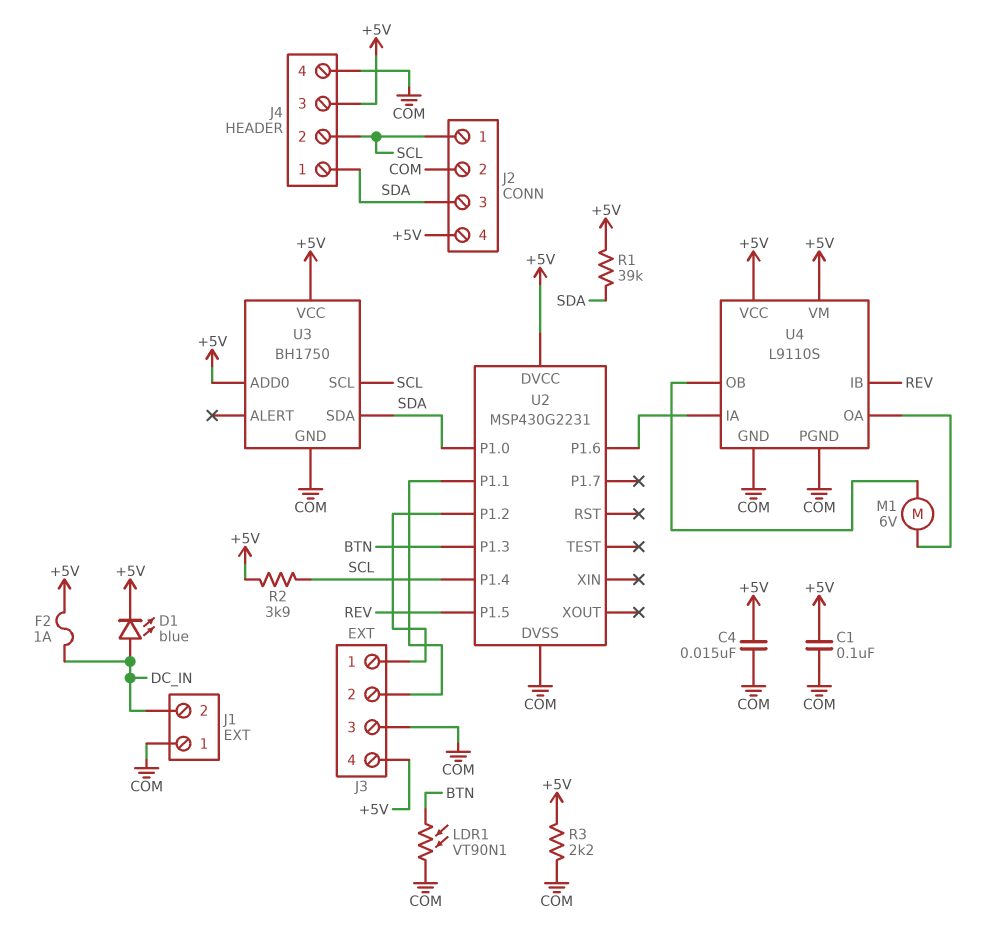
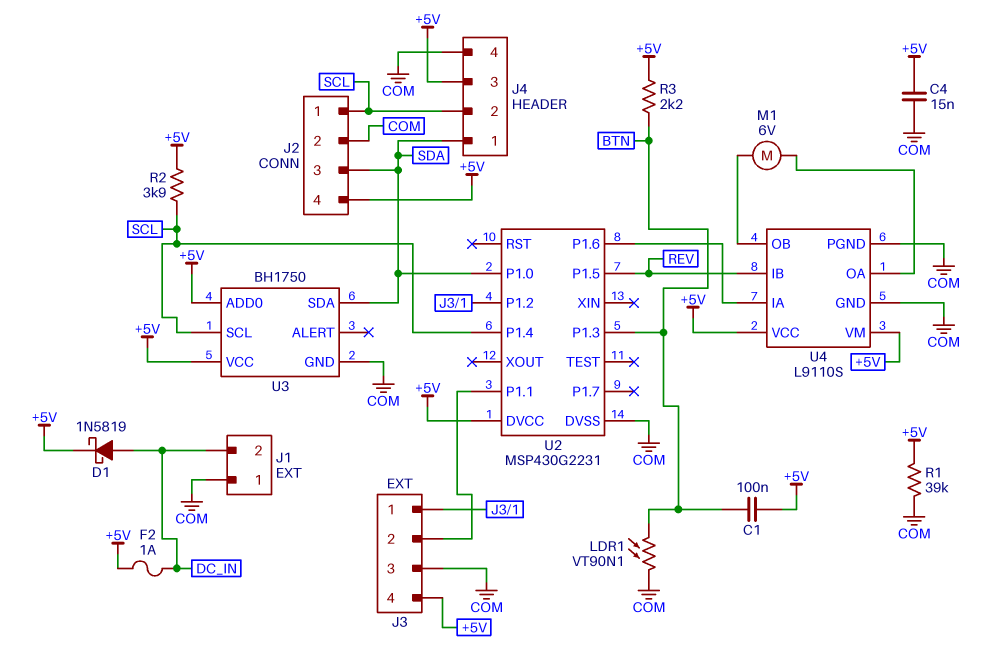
C1: 100nF (+5V, COM) -> 100nF (+5V, BTN)
D1: LED blue (A DC_IN, K +5V) -> schottky 1N5819 (A DC_IN, K +5V)
R1: 39k (+5V, SDA) -> 39k (+5V, COM)
R3: 2.2k (+5V, COM) -> 2.2k (+5V, BTN)

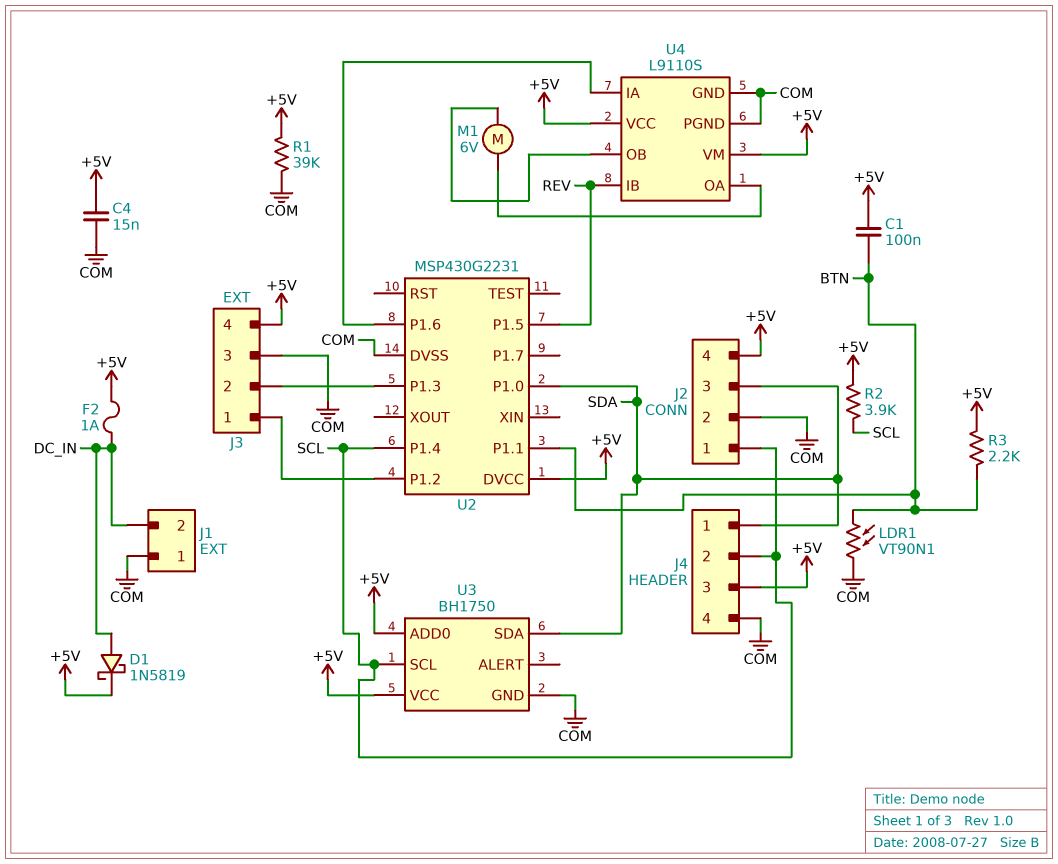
U2 pin P1.1: J3/2 -> BTN
U2 pin P1.3: BTN -> J3/2

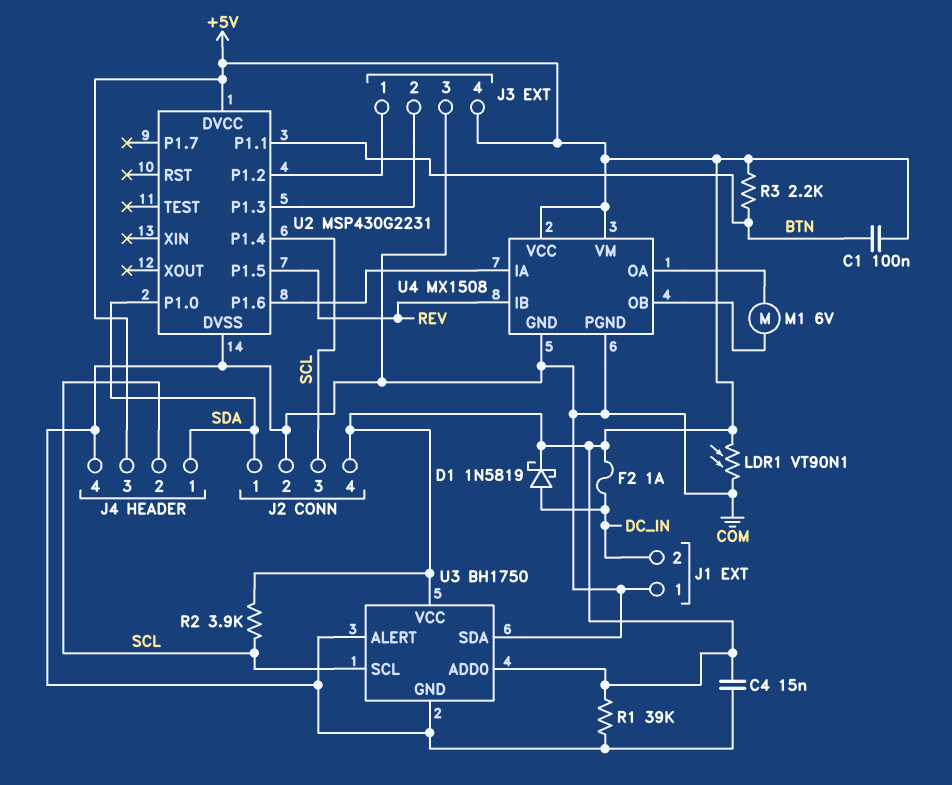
J2 pin 1: SCL -> SDA
J2 pin 3: SDA -> SCL
LDR1: VT90N1 (BTN, COM) -> VT90N1 (+5V, COM)
U3 pin ALERT: none -> COM
U3 pin SDA: SDA -> COM
U4: L9110S -> MX1508

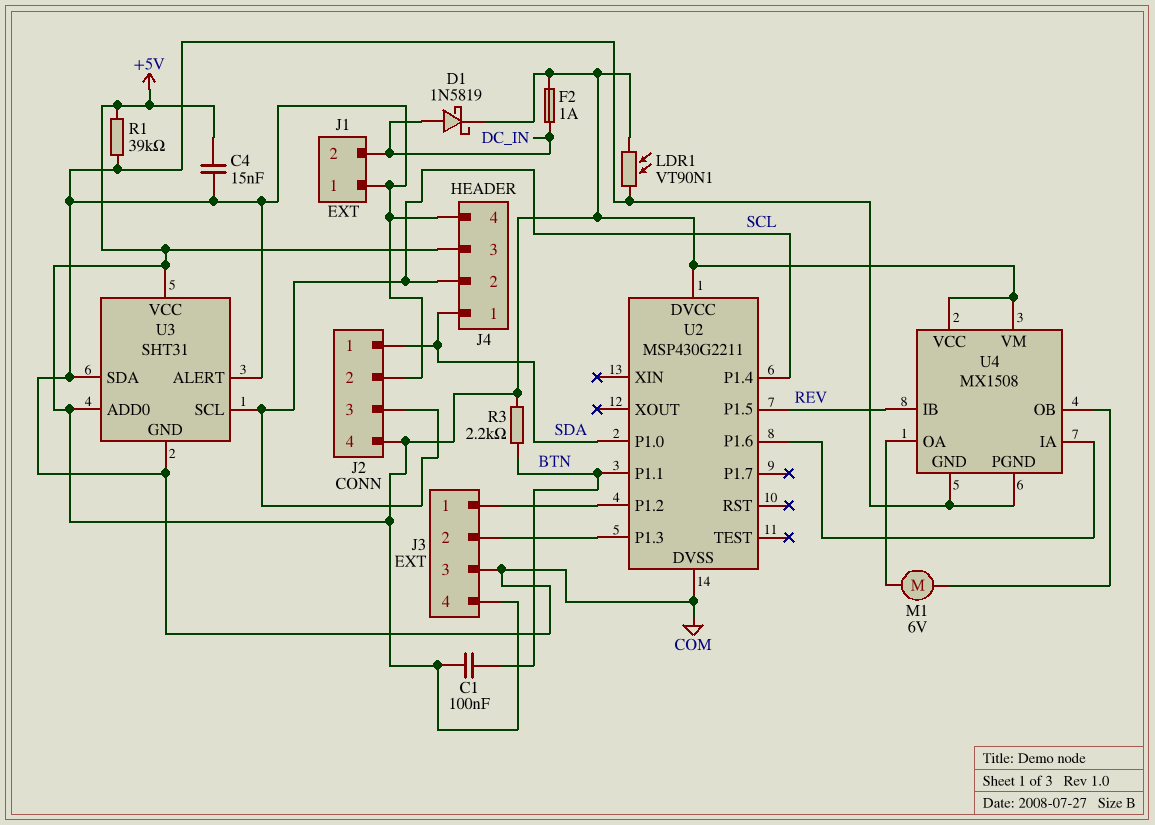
R2: 3.9k (+5V, SCL) -> none
U2: MSP430G2231 -> MSP430G2211
U3: BH1750 -> SHT31

